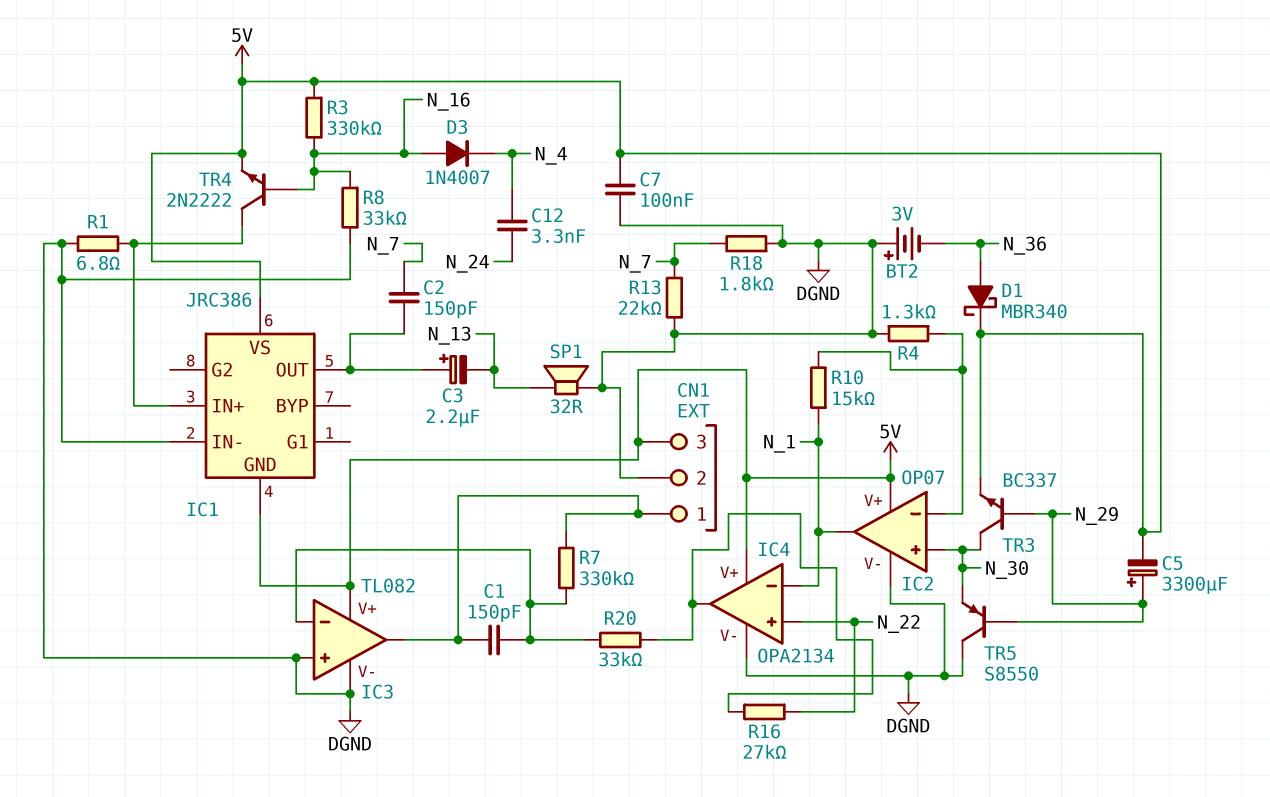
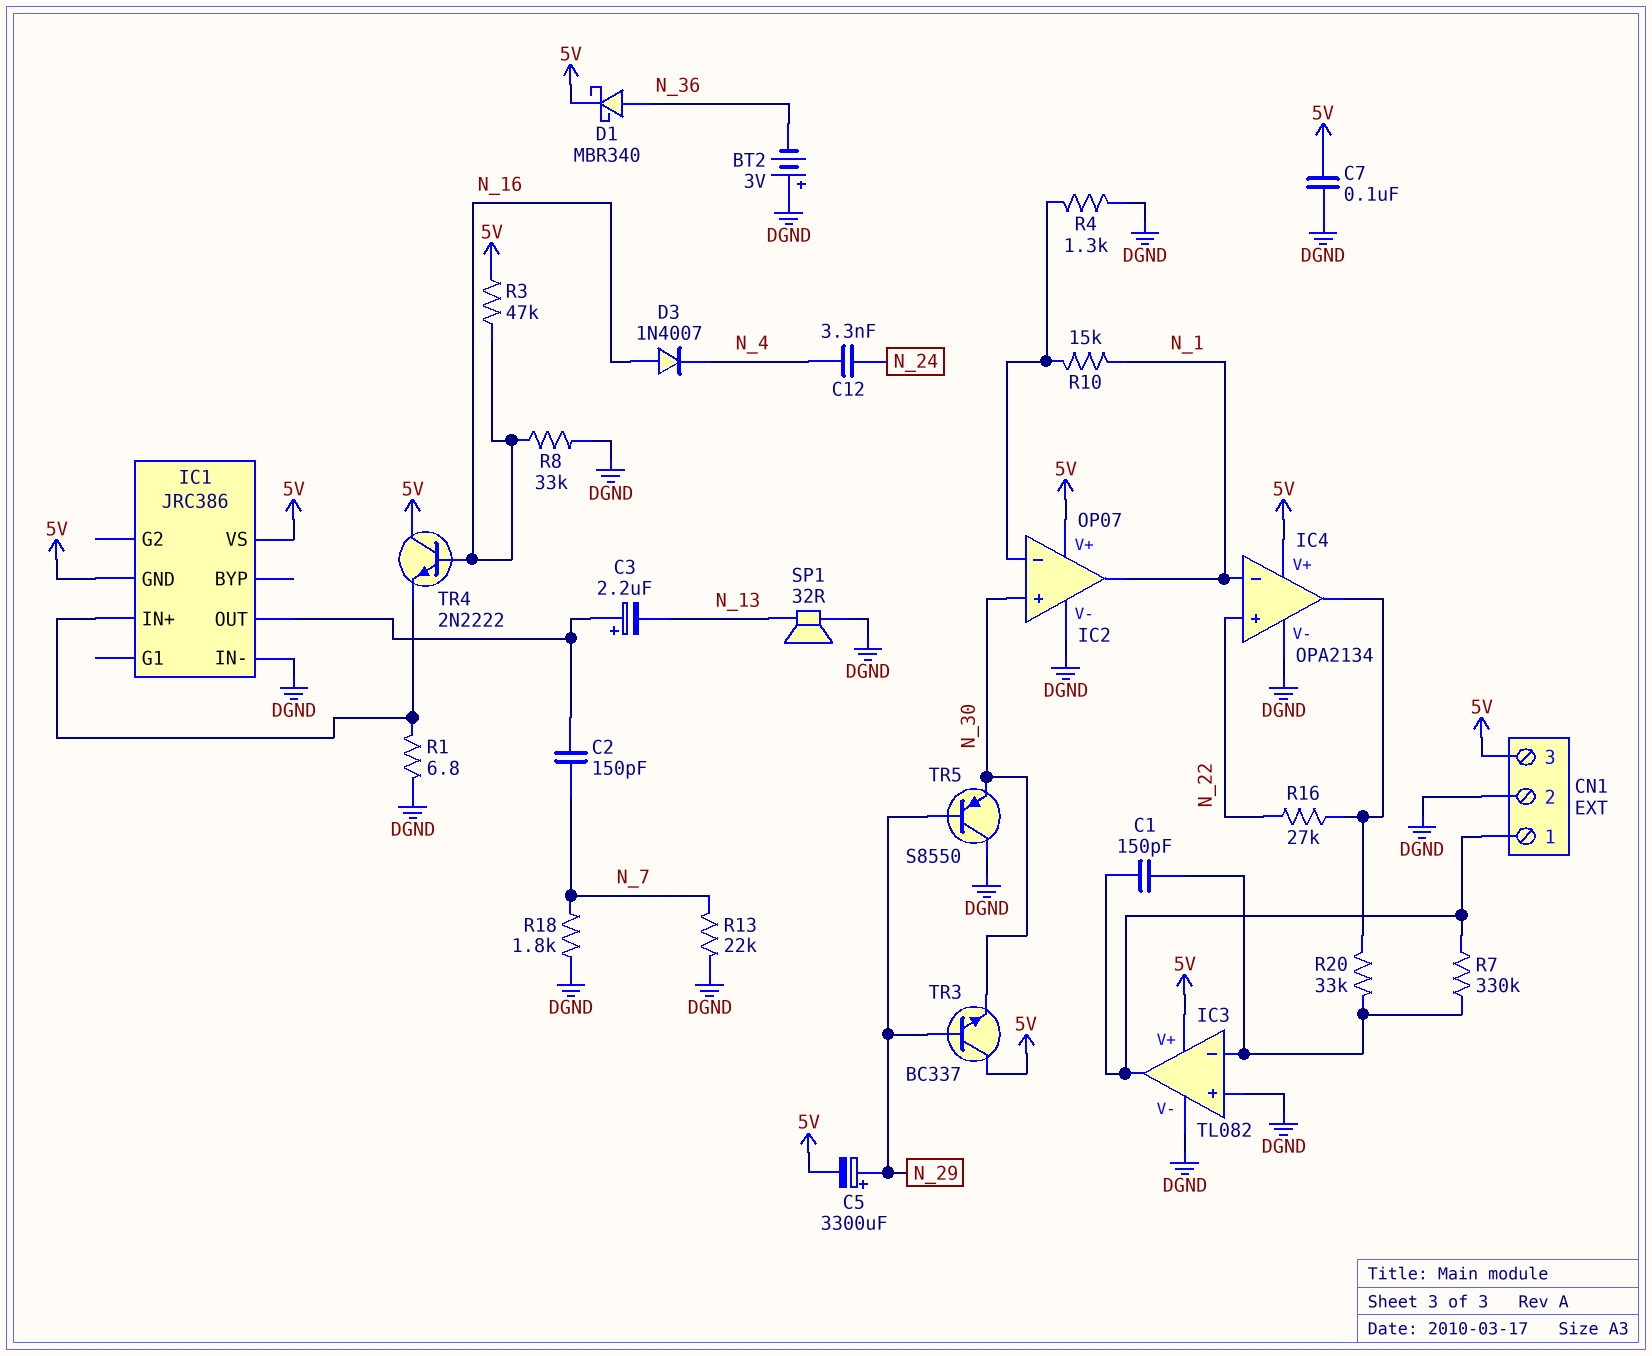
R3: 330k (5V, N_16) -> 47k (5V, N_16)
TR3: NPN BC337 (B N_29, C N_30, E 5V) -> NPN BC337 (B N_29, C 5V, E N_30)
TR4: NPN 2N2222 (B N_16, C IC1/IN+, E 5V) -> NPN 2N2222 (B N_16, C 5V, E IC1/IN+)

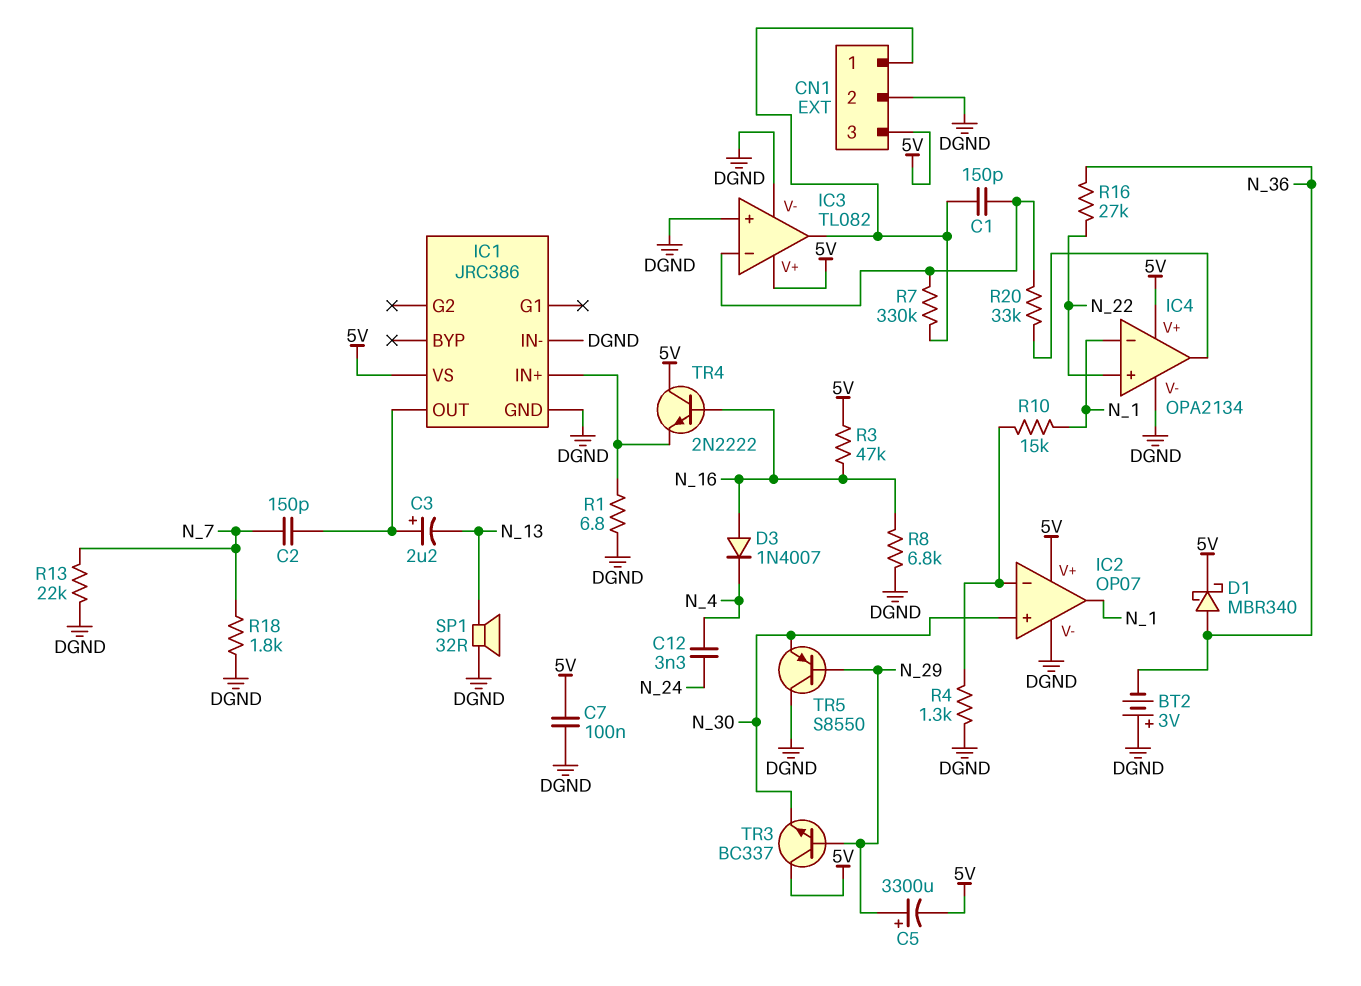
IC1 pin GND: 5V -> DGND
R8: 33k (DGND, N_16) -> 6.8k (DGND, N_16)
R16: 27k (IC4/out, N_22) -> 27k (N_22, N_36)

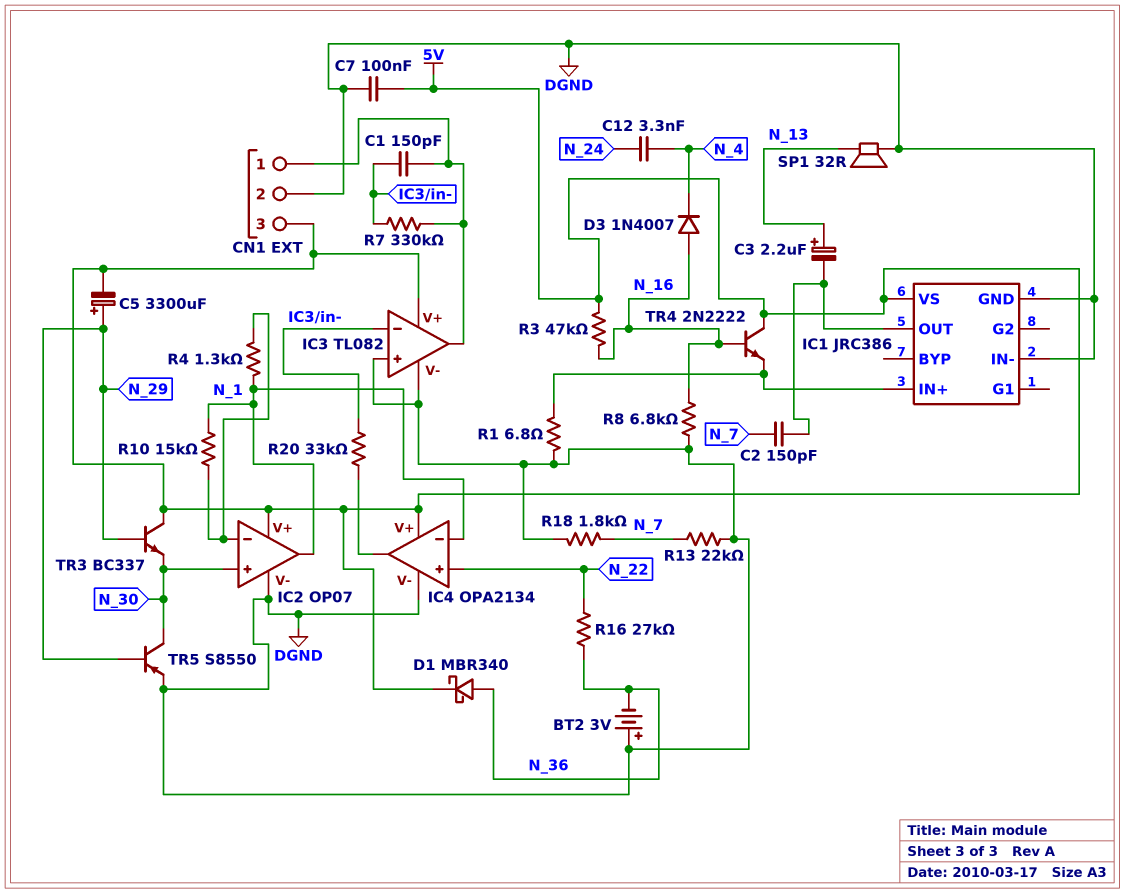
C3: 2.2uF (plus IC1/OUT, minus N_13) -> 2.2uF (plus N_13, minus IC1/OUT)
R4: 1.3k (DGND, IC2/in-) -> 1.3k (IC2/in-, N_1)
TR5: PNP S8550 (B N_29, C DGND, E N_30) -> PNP S8550 (B N_29, C N_30, E DGND)

